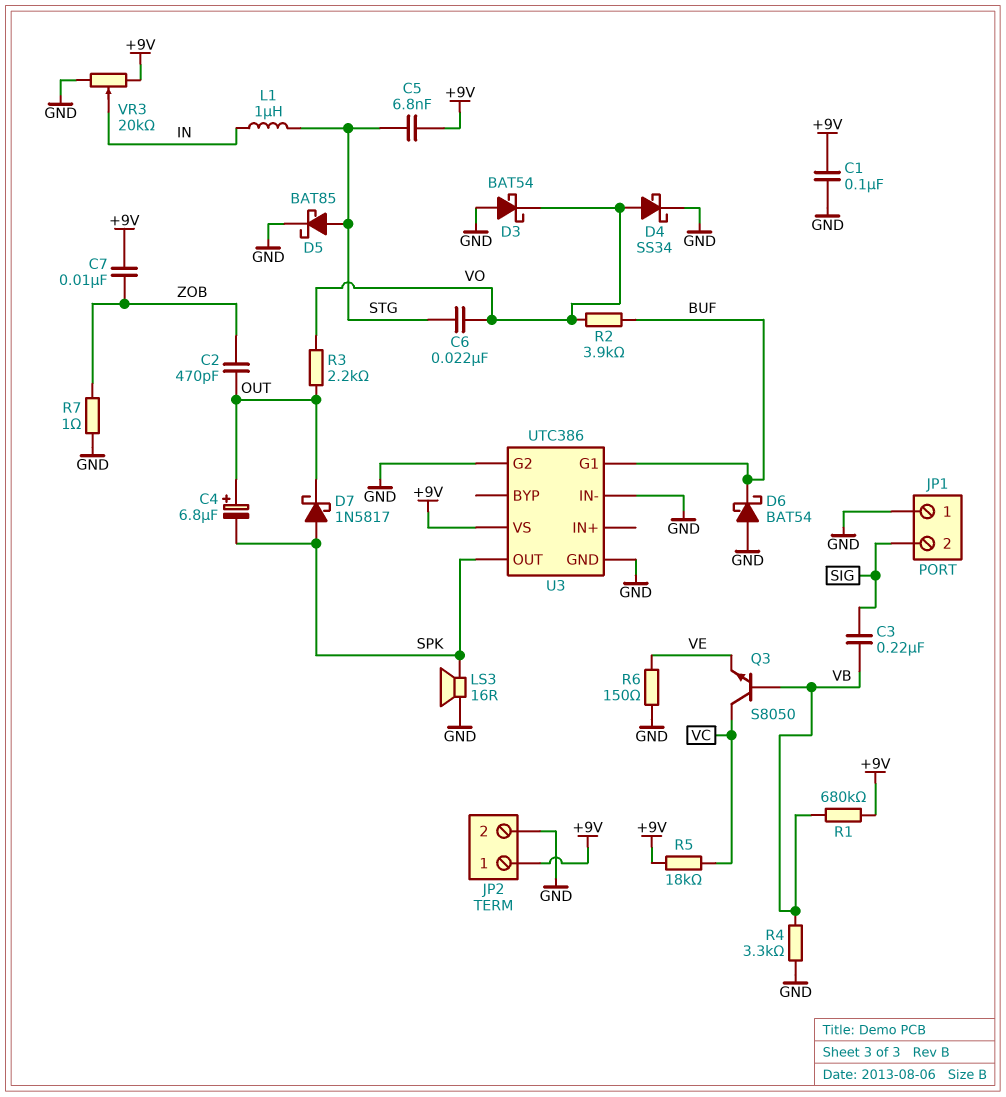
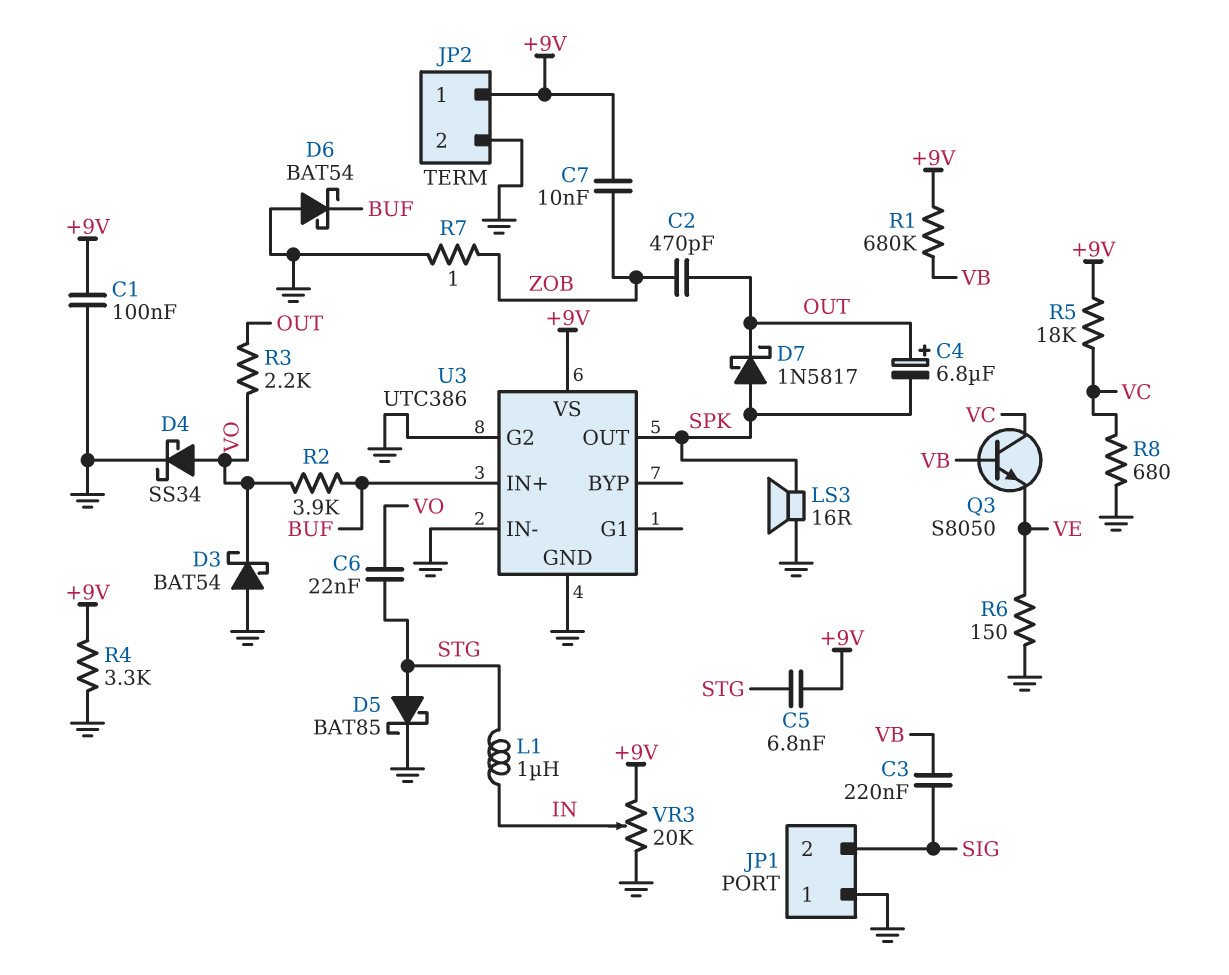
R4: 3.3k (GND, VB) -> 3.3k (+9V, GND)
R8: none -> 680 (GND, VC)
U3 pin G1: BUF -> none
U3 pin IN+: none -> BUF

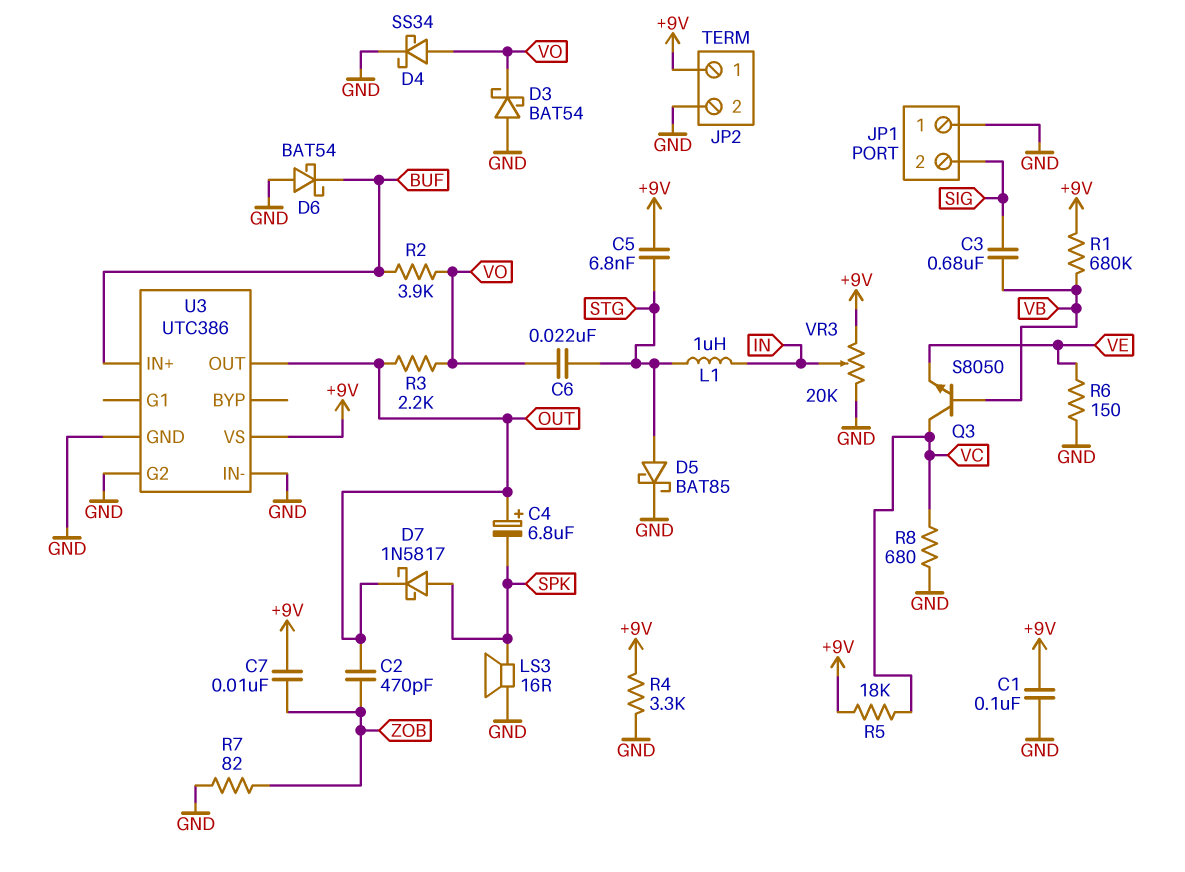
C3: 220nF (SIG, VB) -> 680nF (SIG, VB)
R7: 1 (GND, ZOB) -> 82 (GND, ZOB)
U3 pin OUT: SPK -> OUT

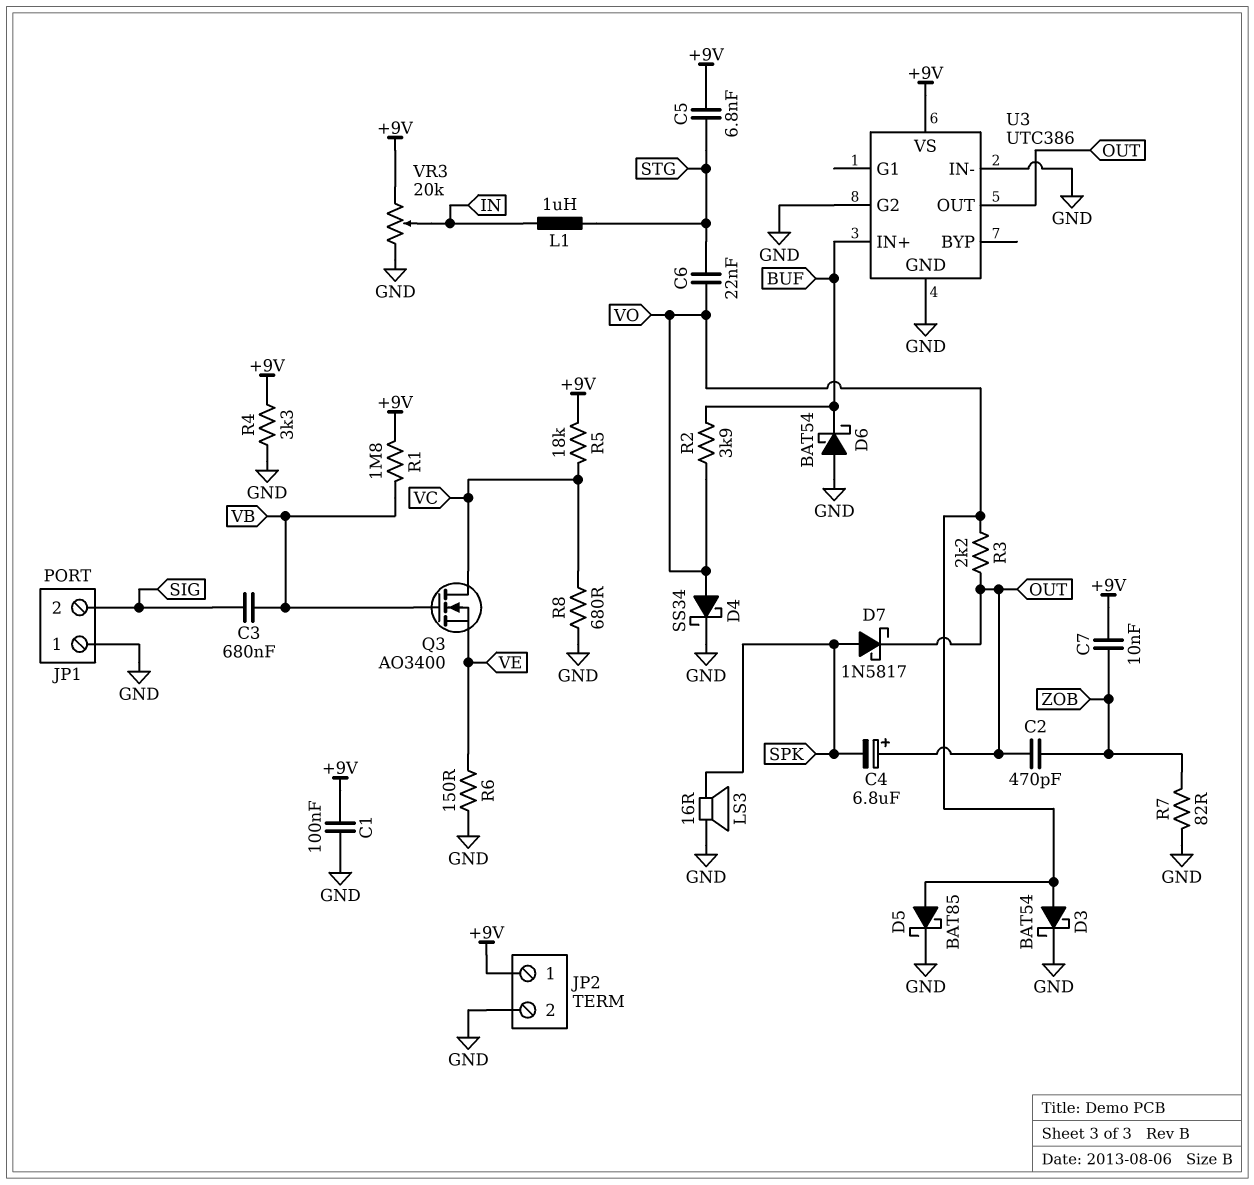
D3: schottky BAT54 (A GND, K VO) -> schottky BAT54 (A VO, K GND)
D5: schottky BAT85 (A STG, K GND) -> schottky BAT85 (A VO, K GND)
Q3: NPN S8050 (B VB, C VC, E VE) -> NMOS AO3400 (G VB, D VC, S VE)
R1: 680k (+9V, VB) -> 1.8M (+9V, VB)

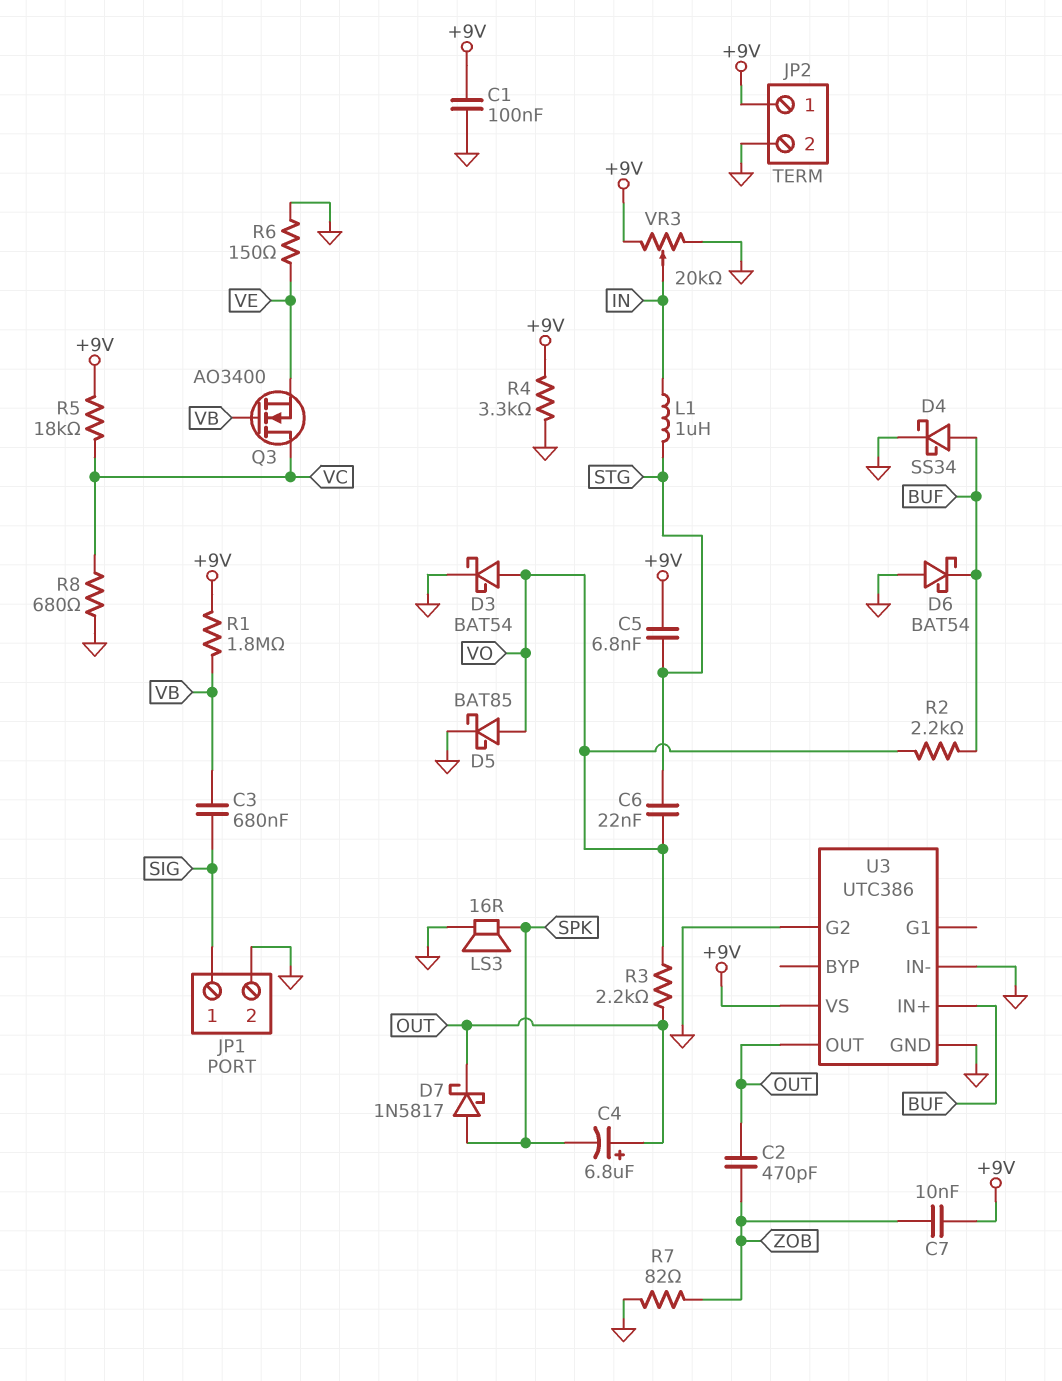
D4: schottky SS34 (A VO, K GND) -> schottky SS34 (A BUF, K GND)
JP1 pin 1: GND -> SIG
JP1 pin 2: SIG -> GND
R2: 3.9k (BUF, VO) -> 2.2k (BUF, VO)

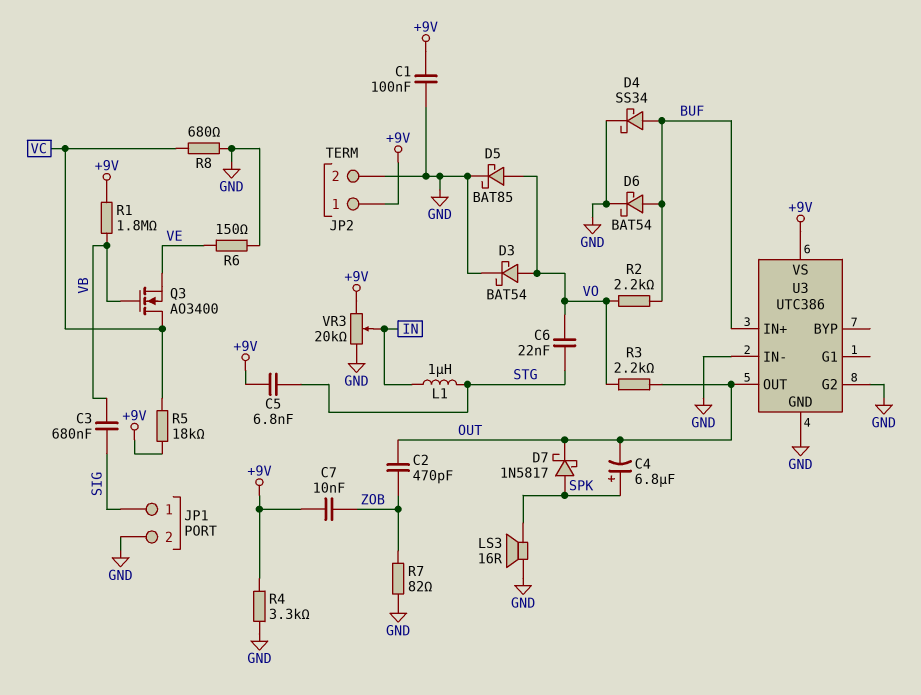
C4: 6.8uF (plus OUT, minus SPK) -> 6.8uF (plus SPK, minus OUT)
D6: schottky BAT54 (A GND, K BUF) -> schottky BAT54 (A BUF, K GND)

